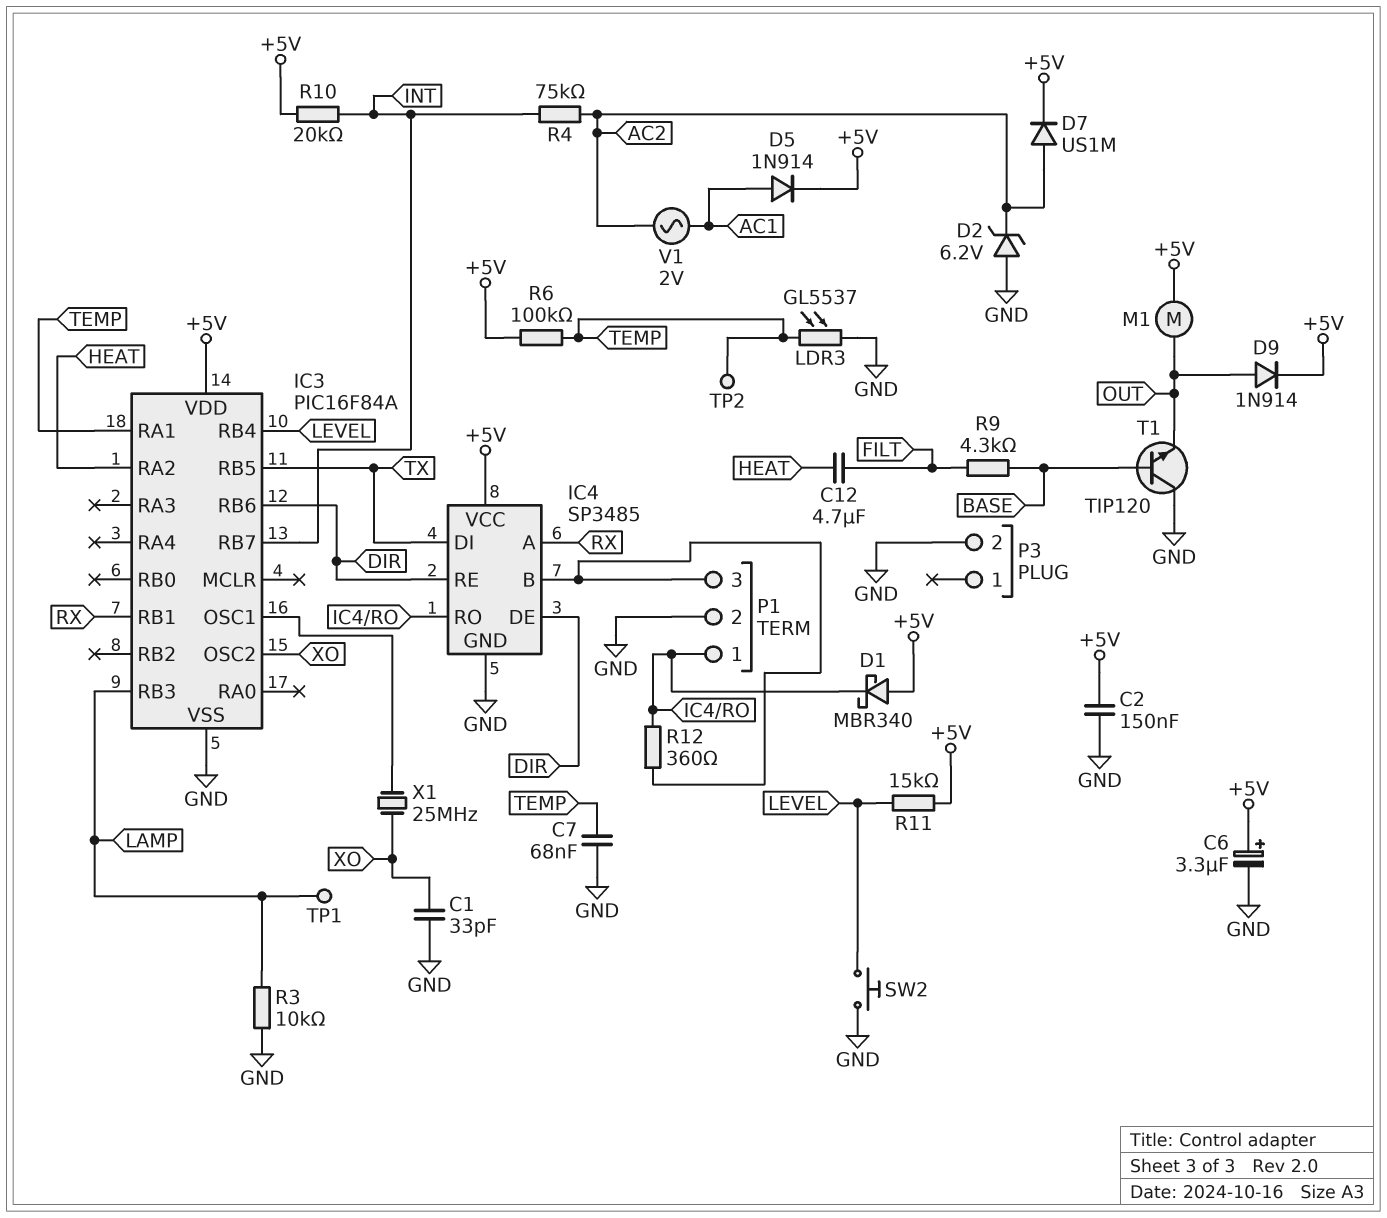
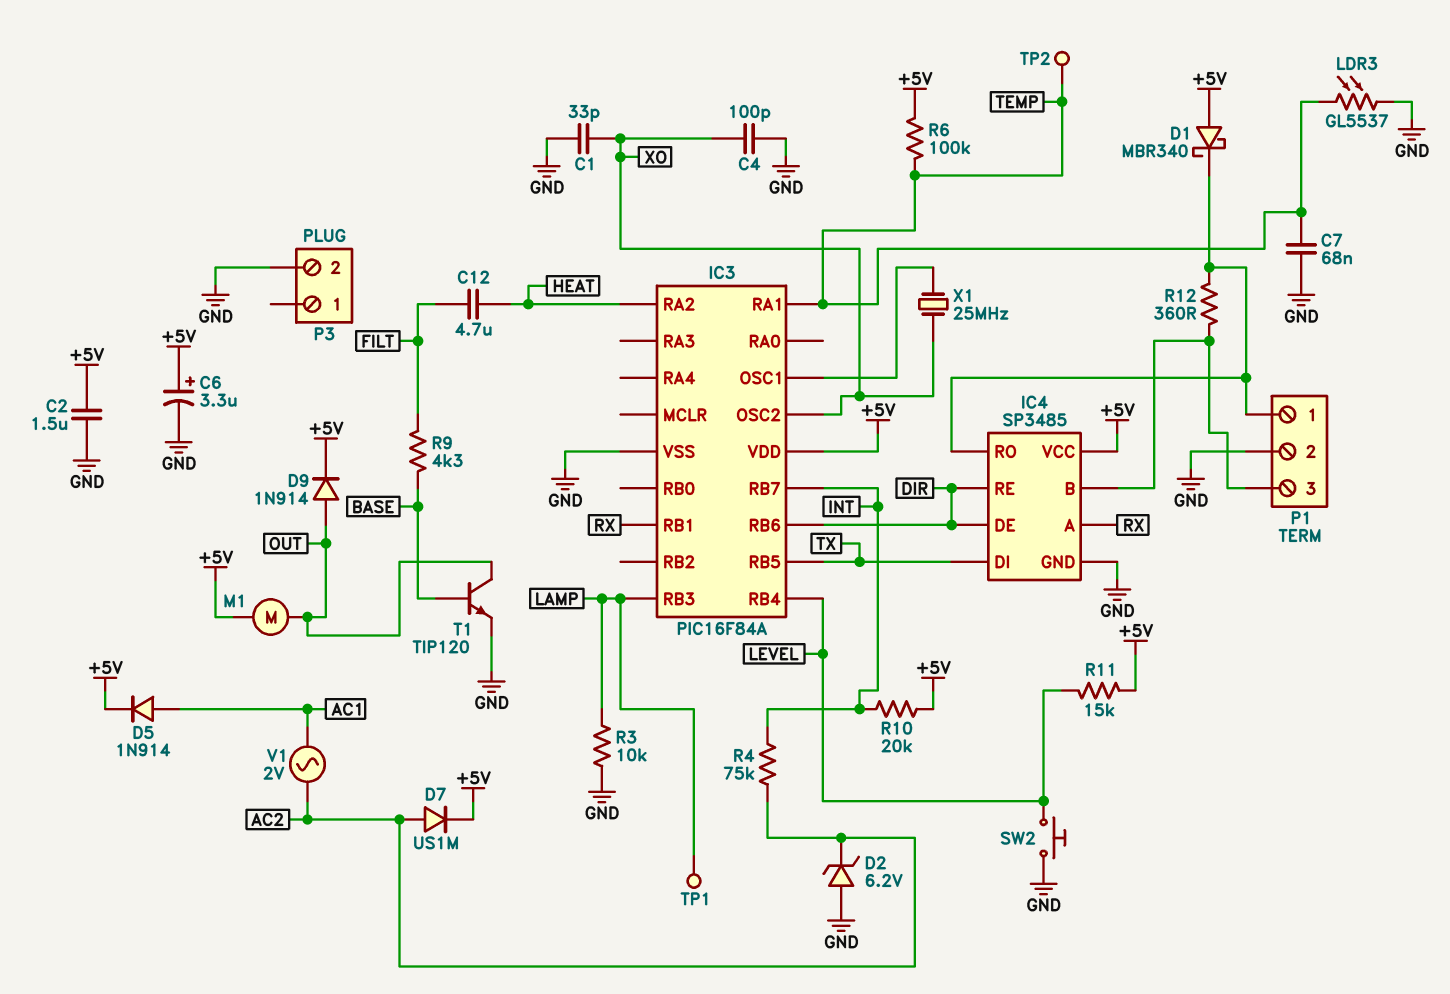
C2: 150nF (+5V, GND) -> 1.5uF (+5V, GND)
C4: none -> 100pF (GND, XO)
T1: NPN TIP120 (B BASE, C GND, E OUT) -> NPN TIP120 (B BASE, C OUT, E GND)

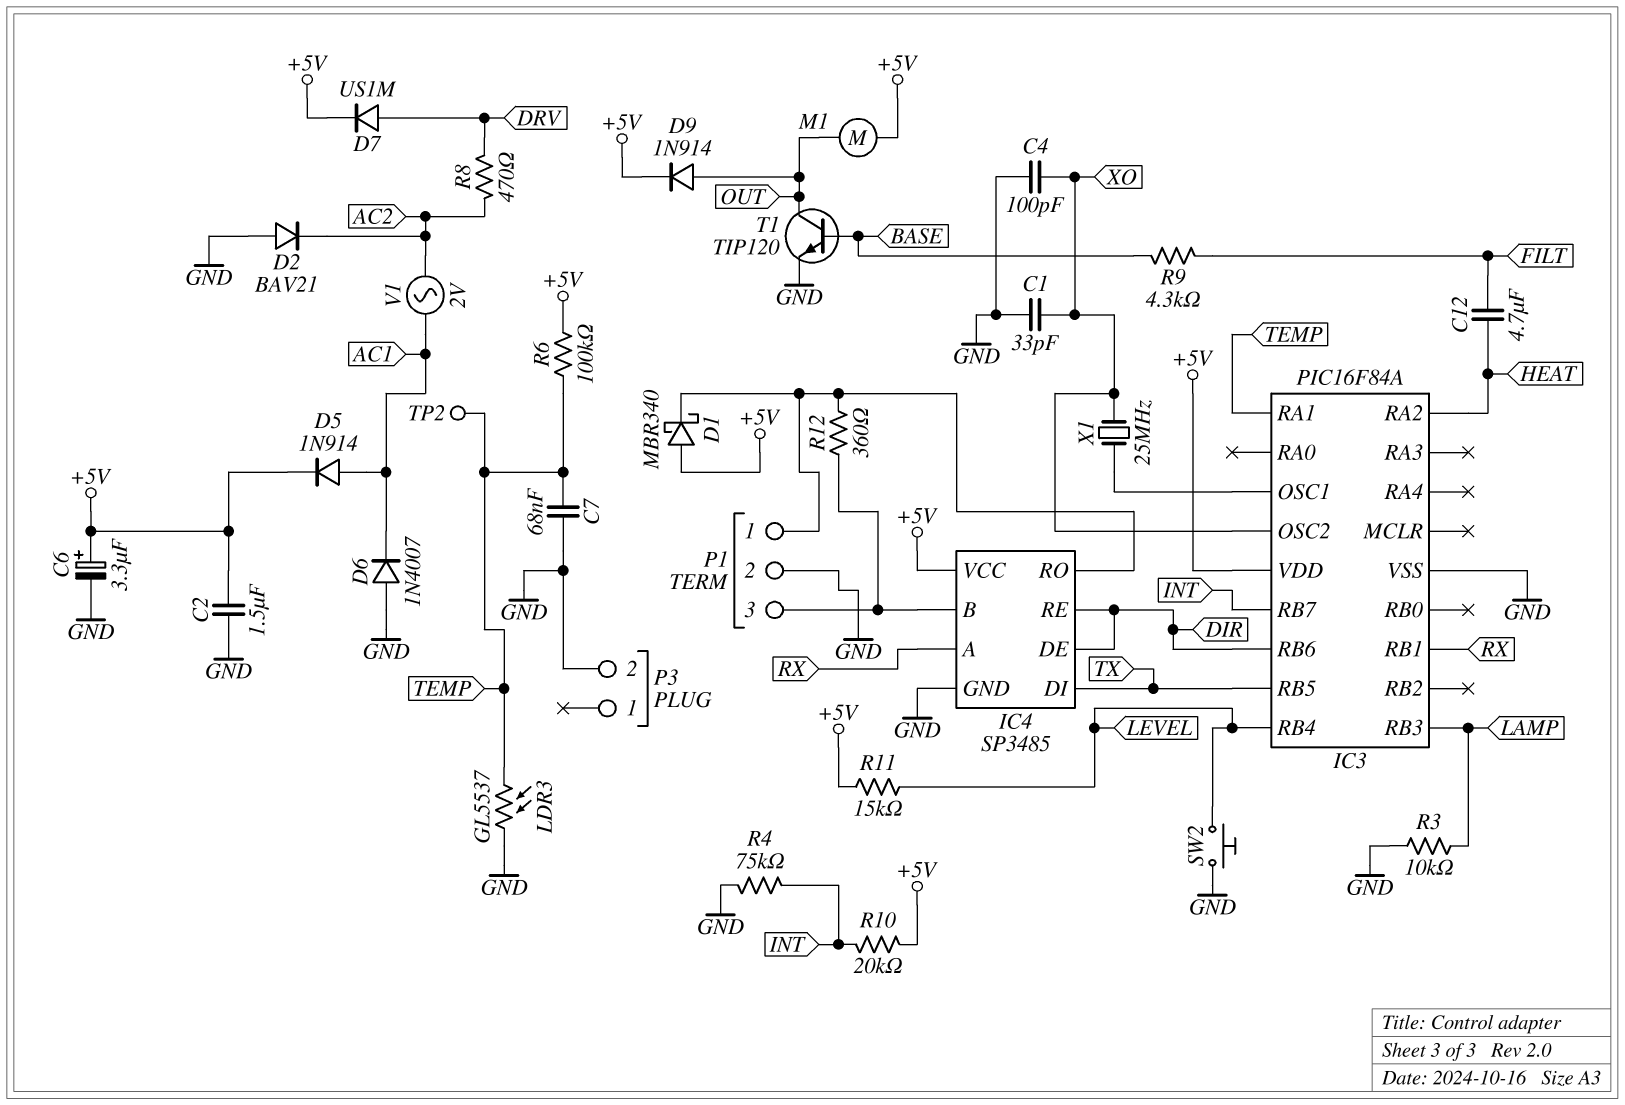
D2: zener 6.2V (A GND, K AC2) -> diode BAV21 (A GND, K AC2)
D6: none -> diode 1N4007 (A GND, K AC1)
D7: diode US1M (A AC2, K +5V) -> diode US1M (A DRV, K +5V)
R4: 75k (AC2, INT) -> 75k (GND, INT)
R8: none -> 470 (AC2, DRV)
TP1: test point (LAMP) -> none

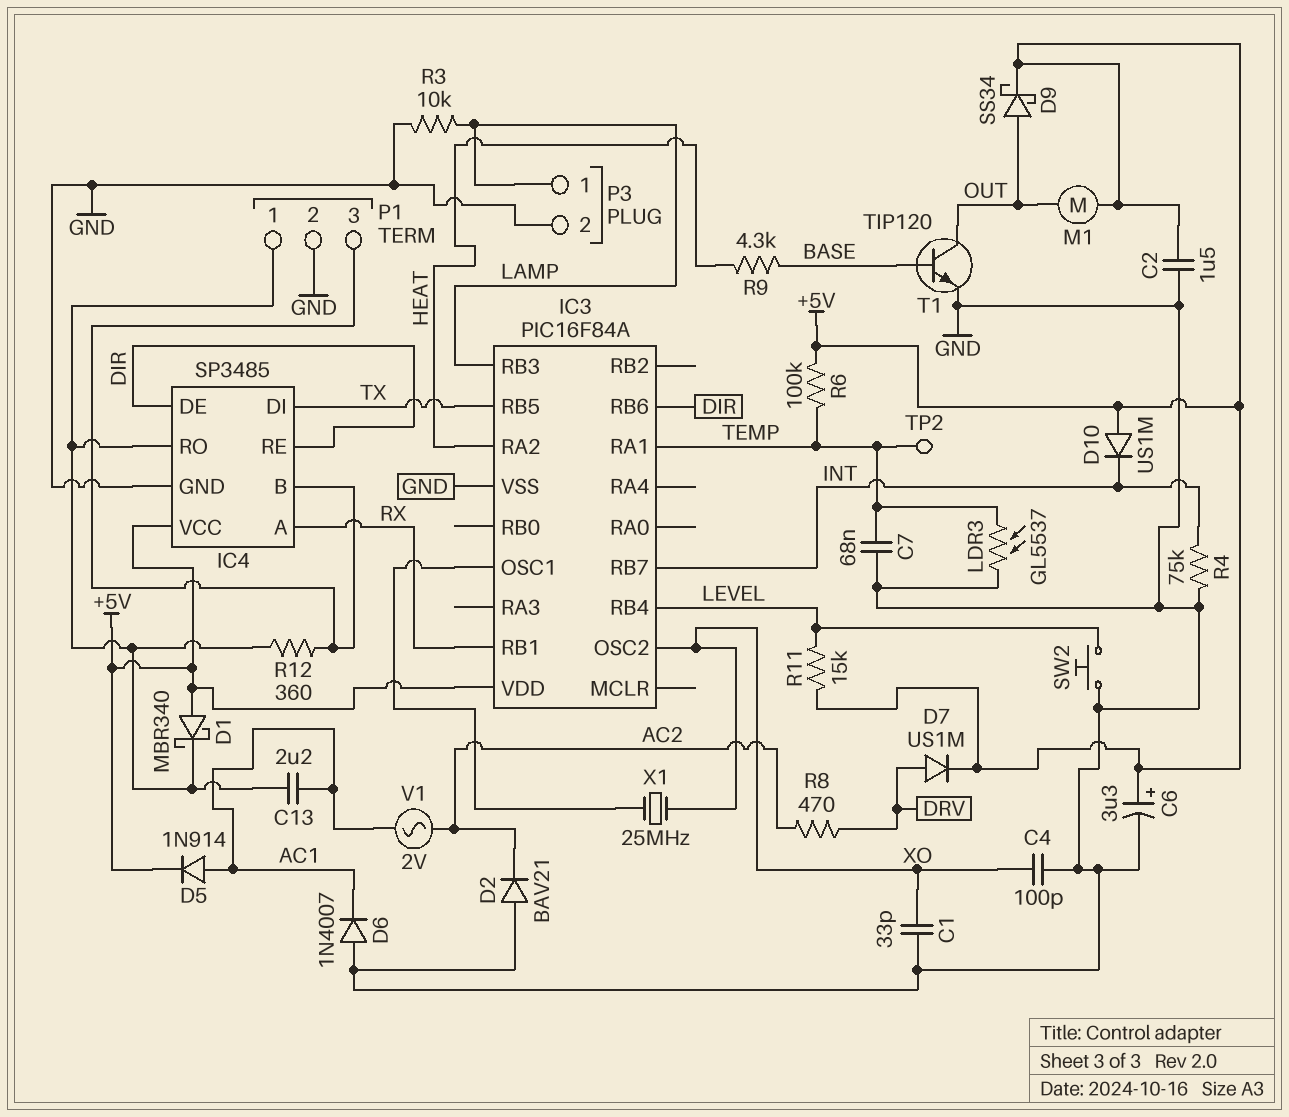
C12: 4.7uF (FILT, HEAT) -> none
C13: none -> 2.2uF (AC1, IC4/RO)
D9: diode 1N914 (A OUT, K +5V) -> schottky SS34 (A OUT, K +5V)
D10: none -> diode US1M (A +5V, K INT)
P3 pin 1: none -> LAMP
R9: 4.3k (BASE, FILT) -> 4.3k (BASE, HEAT)
R10: 20k (+5V, INT) -> none

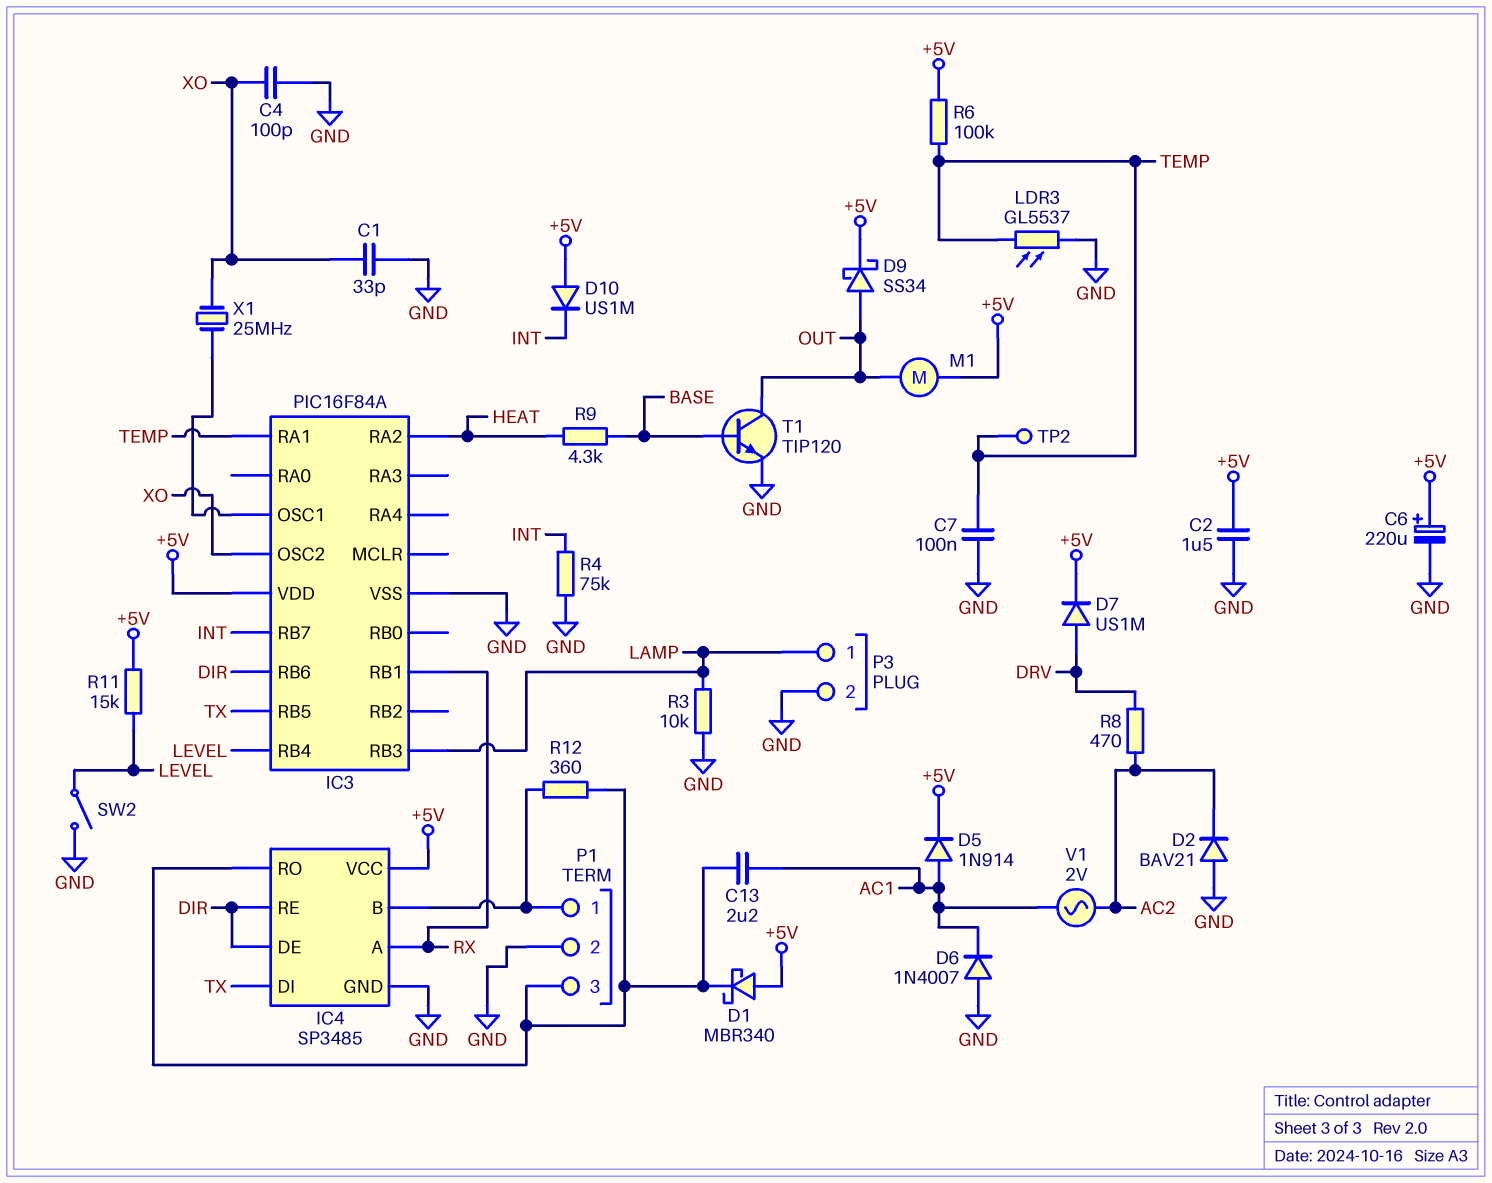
C6: 3.3uF (plus +5V, minus GND) -> 220uF (plus +5V, minus GND)
C7: 68nF (GND, TEMP) -> 100nF (GND, TEMP)
P1 pin 1: IC4/RO -> IC4/B
P1 pin 3: IC4/B -> IC4/RO
SW2: button (GND, LEVEL) -> switch (GND, LEVEL)

